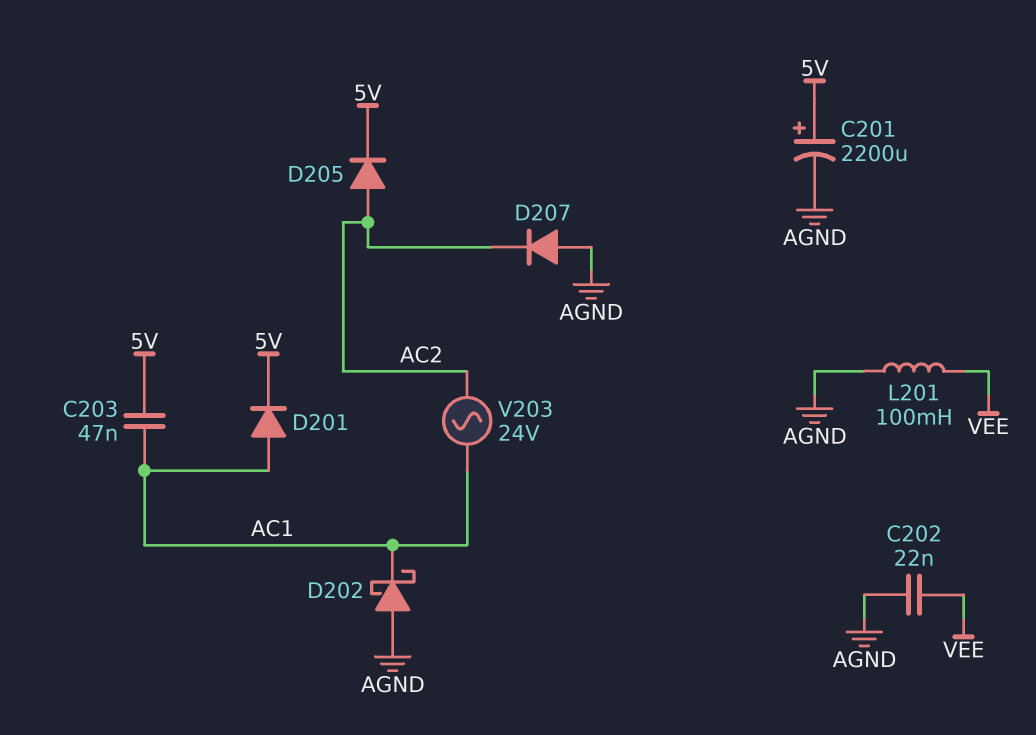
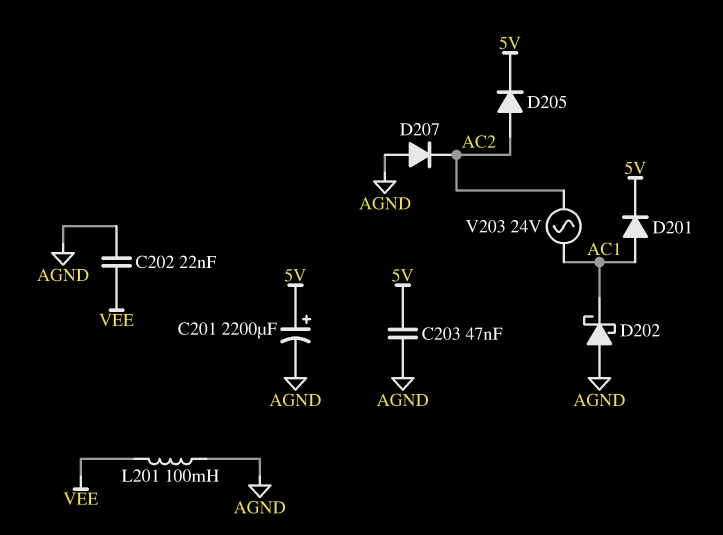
C203: 47nF (5V, AC1) -> 47nF (5V, AGND)

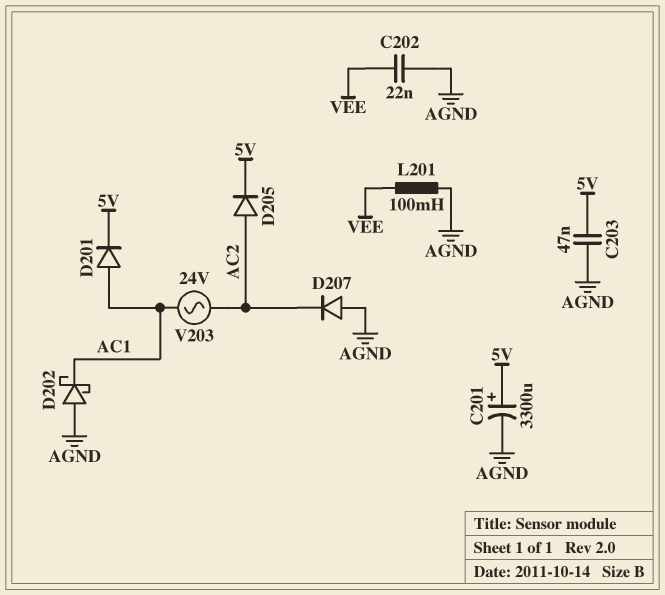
C201: 2200uF (plus 5V, minus AGND) -> 3300uF (plus 5V, minus AGND)

